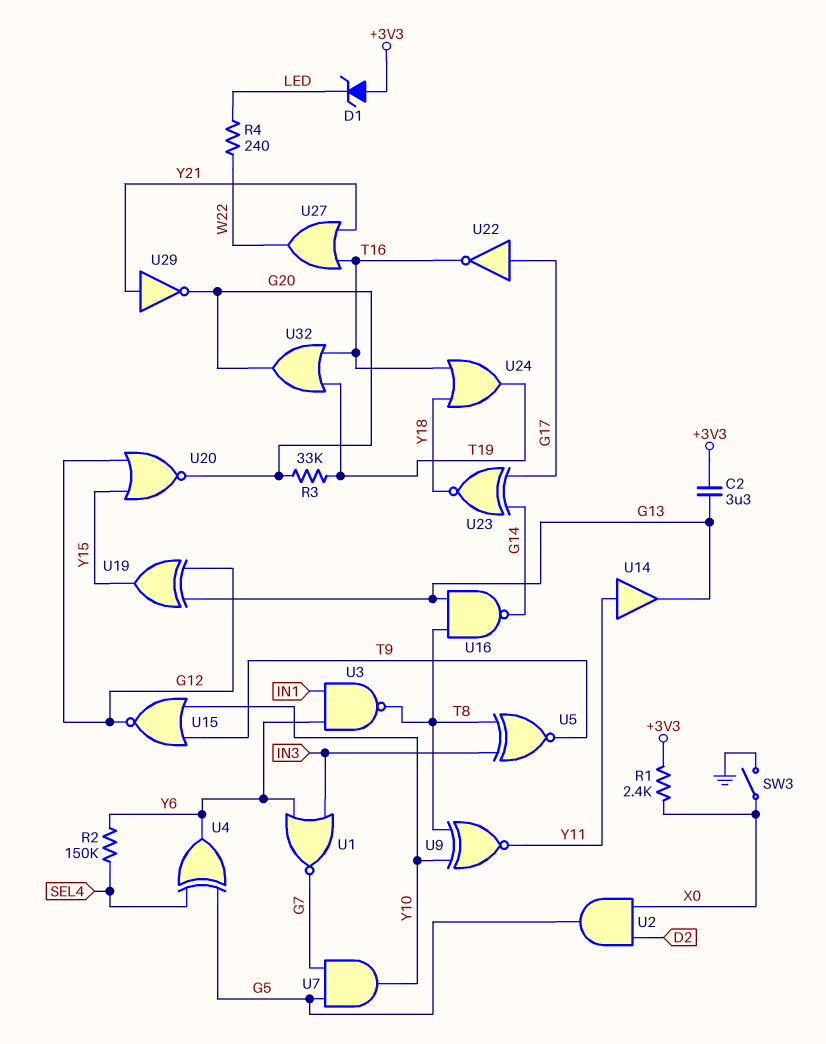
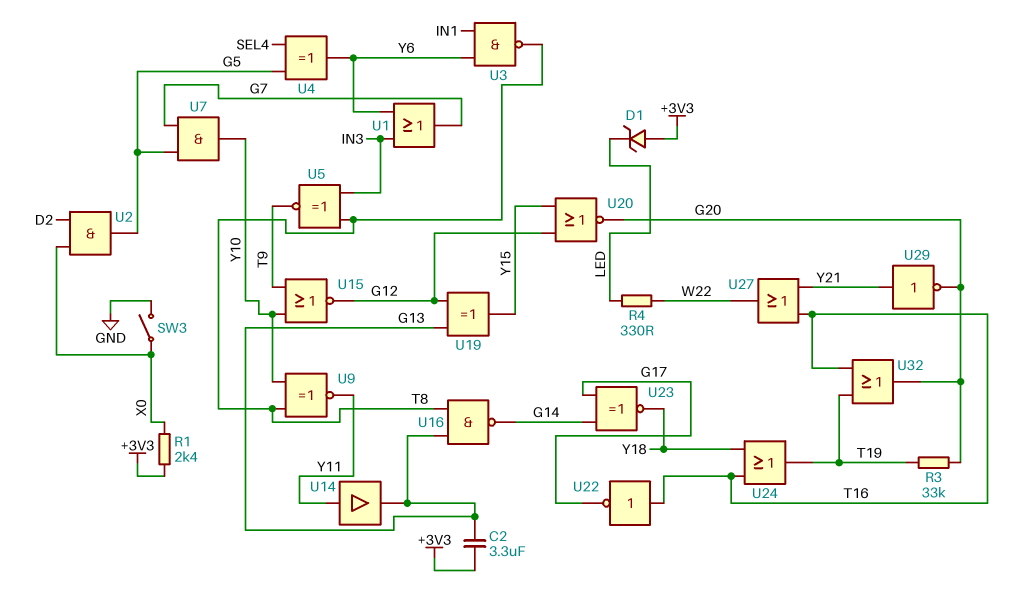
R2: 150k (SEL4, Y6) -> none
R4: 240 (LED, W22) -> 330 (LED, W22)
U1: NOR (in IN3, in Y6, out G7) -> OR (in IN3, in Y6, out G7)
U22: NOT (in G17, out T16) -> NOT (in T16, out G17)

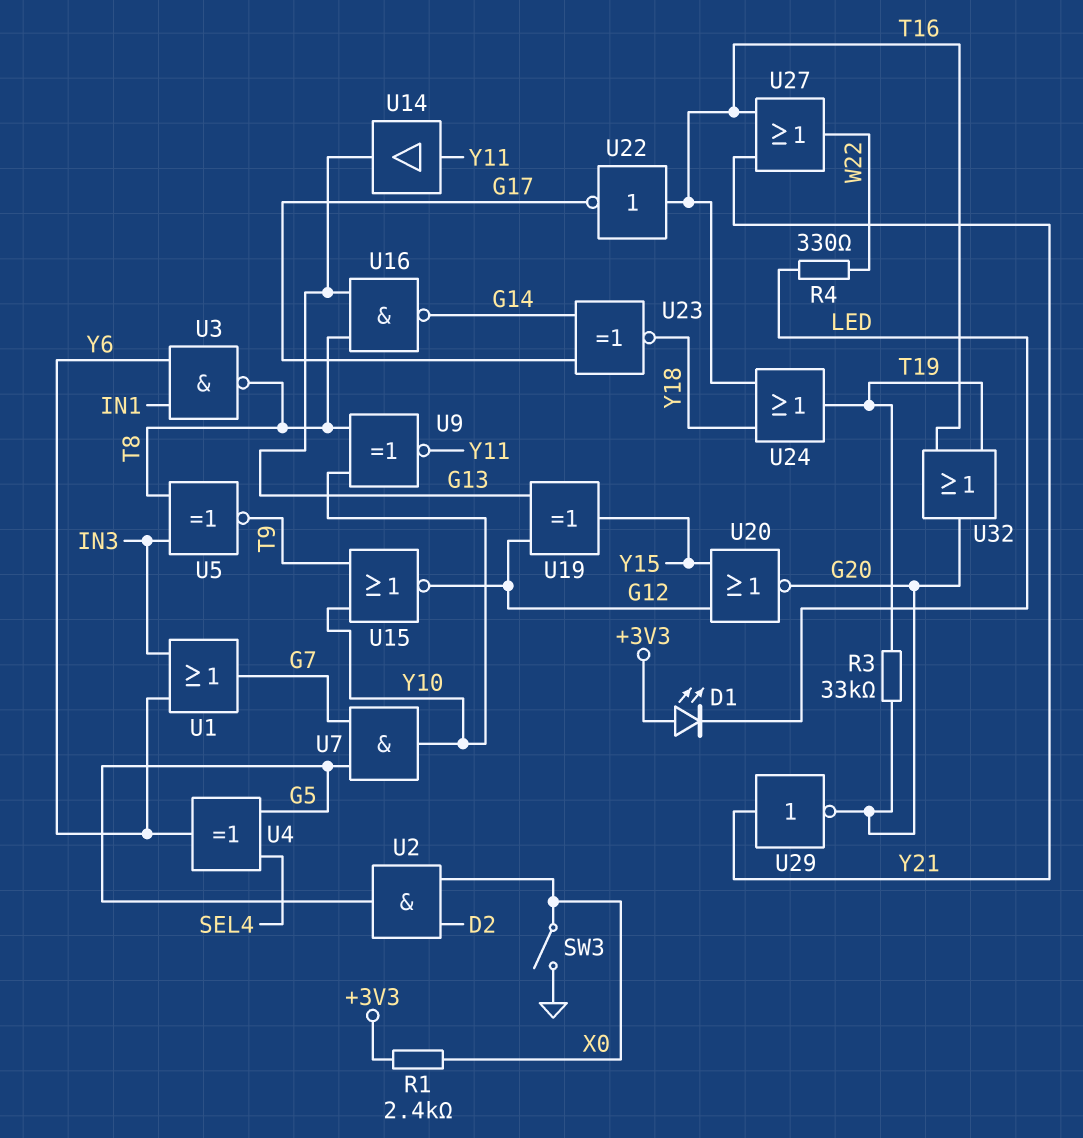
C2: 3.3uF (+3V3, G13) -> none
D1: zener (A +3V3, K LED) -> LED (A +3V3, K LED)

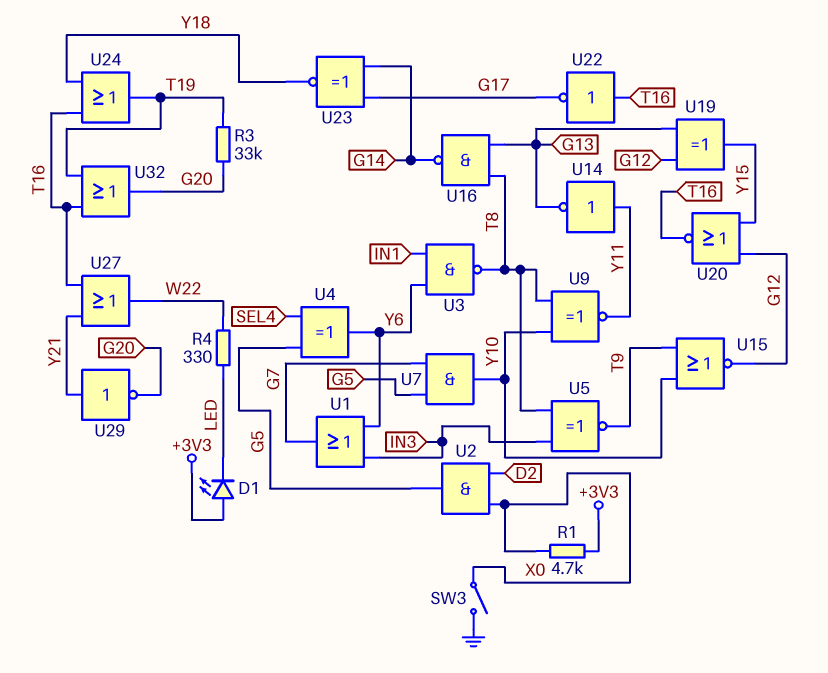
R1: 2.4k (+3V3, X0) -> 4.7k (+3V3, X0)
U14: buffer (in Y11, out G13) -> NOT (in Y11, out G13)
U20: NOR (in G12, in Y15, out G20) -> NOR (in G12, in Y15, out T16)

